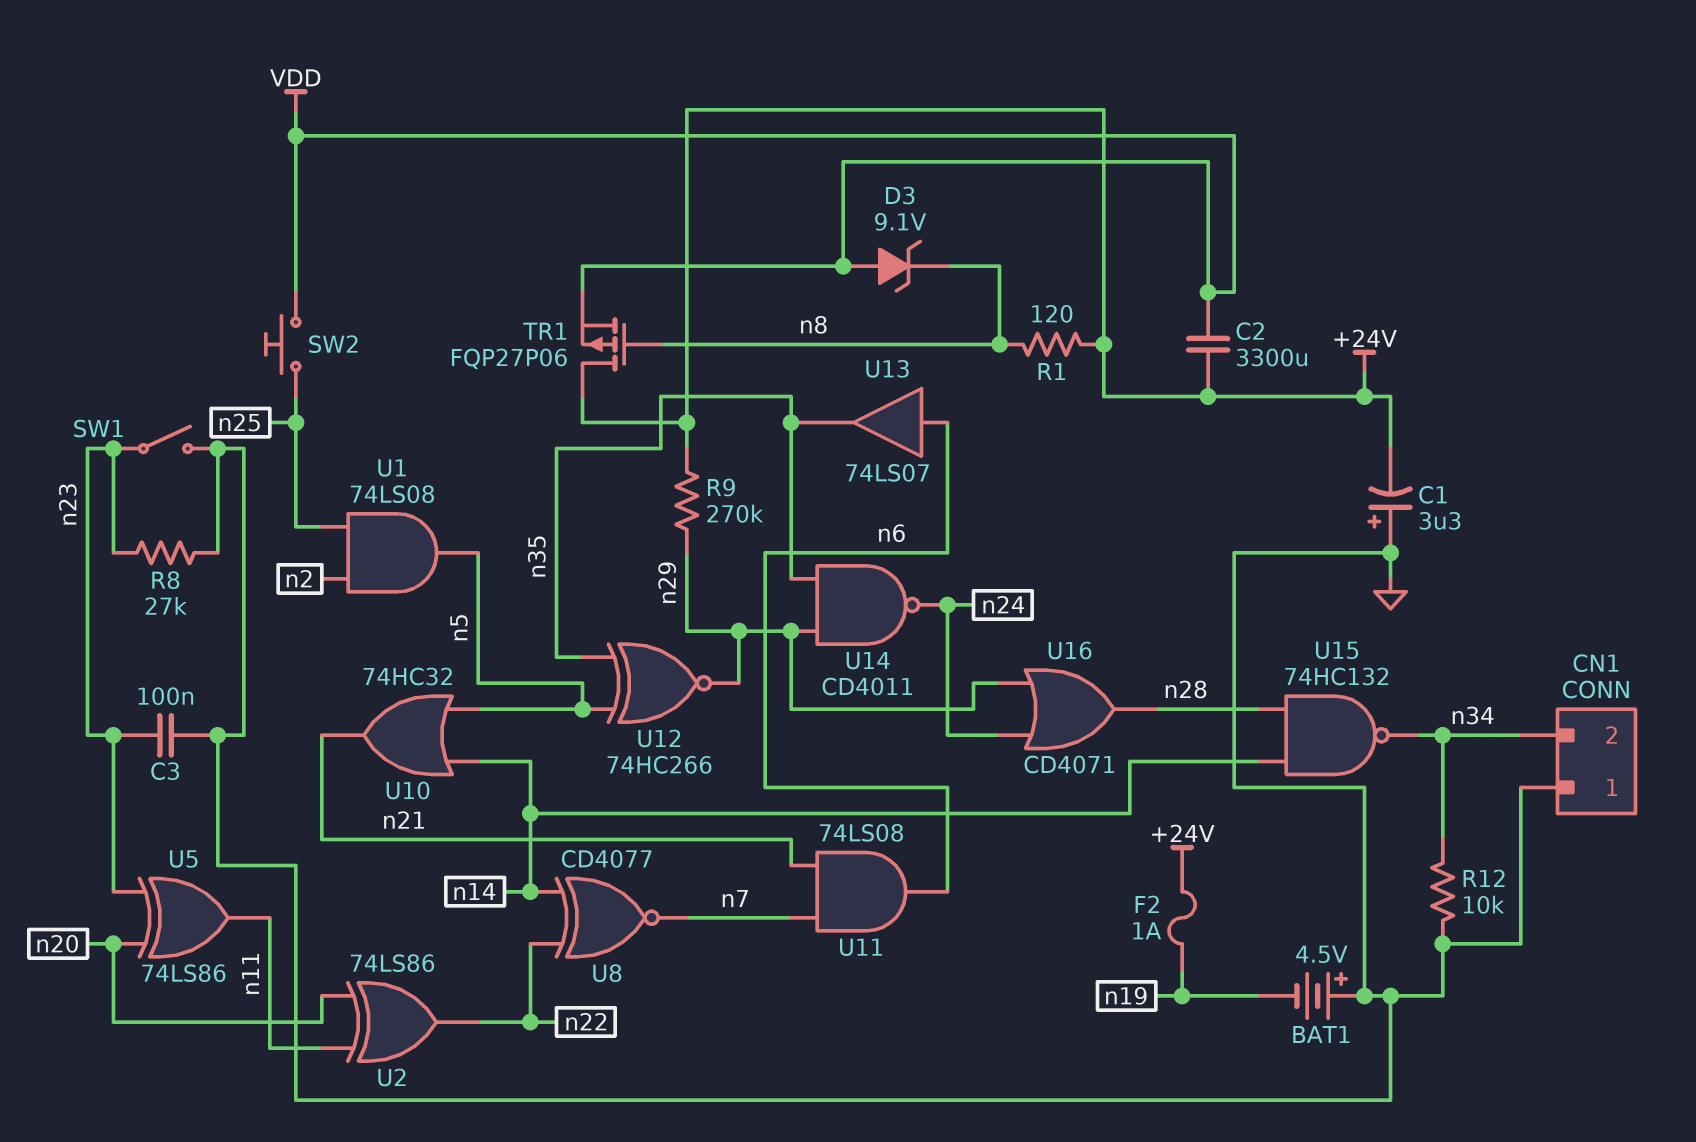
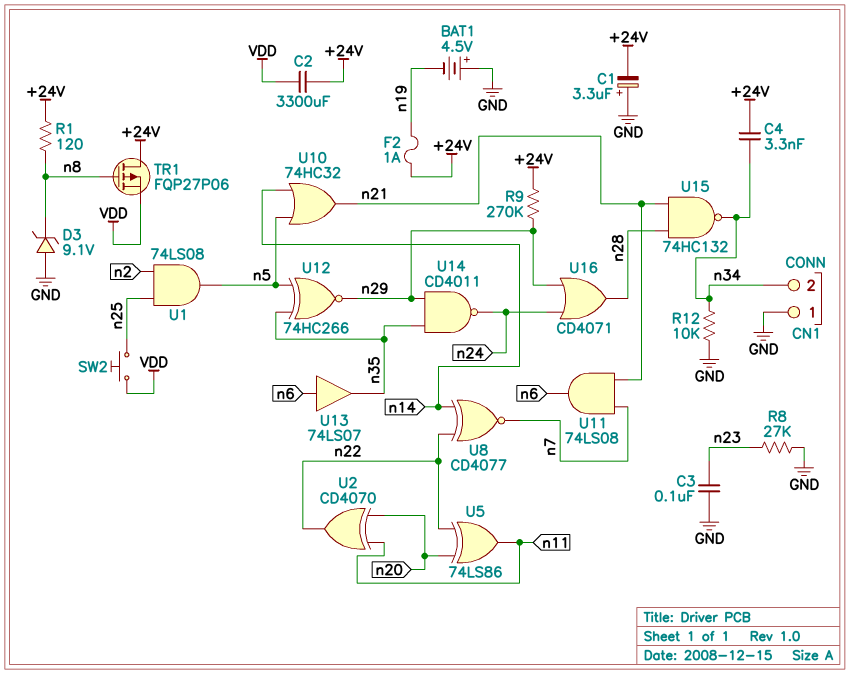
C4: none -> 3.3nF (+24V, n34)
D3: zener 9.1V (A VDD, K n8) -> zener 9.1V (A GND, K n8)
SW1: switch (GND, n23) -> none
U2: XOR 74LS86 (in n11, in n20, out n22) -> XOR CD4070 (in n11, in n20, out n22)
U5: XOR 74LS86 (in n20, in n23, out n11) -> XOR 74LS86 (in n20, in n22, out n11)
U15: NAND 74HC132 (in n14, in n28, out n34) -> NAND 74HC132 (in n21, in n28, out n34)

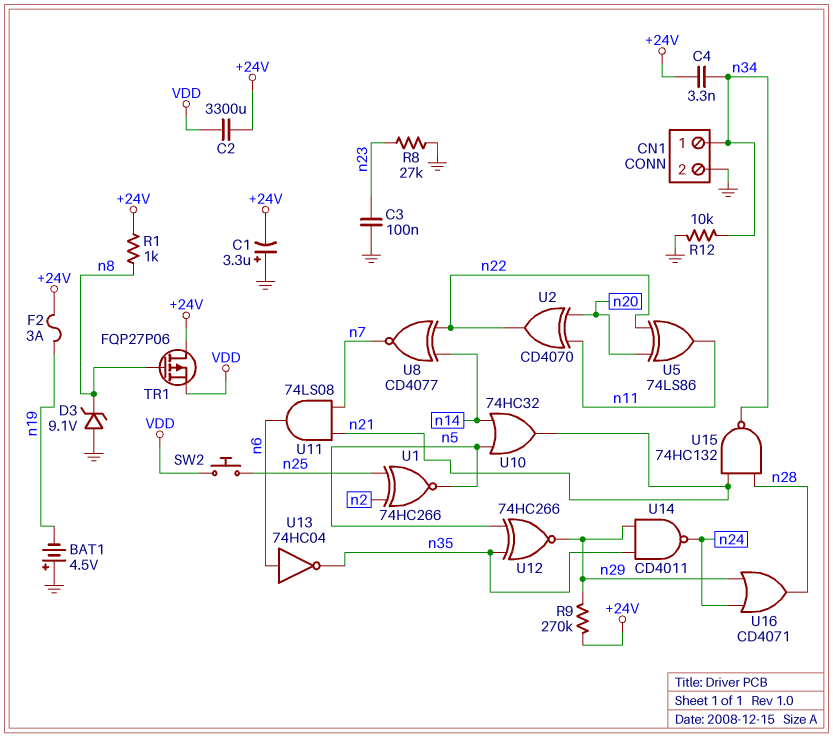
CN1 pin 1: GND -> n34
CN1 pin 2: n34 -> GND
F2: 1A (+24V, n19) -> 3A (+24V, n19)
R1: 120 (+24V, n8) -> 1k (+24V, n8)
U1: AND 74LS08 (in n2, in n25, out n5) -> XNOR 74HC266 (in n2, in n25, out n5)
U13: buffer 74LS07 (in n6, out n35) -> NOT 74HC04 (in n6, out n35)

